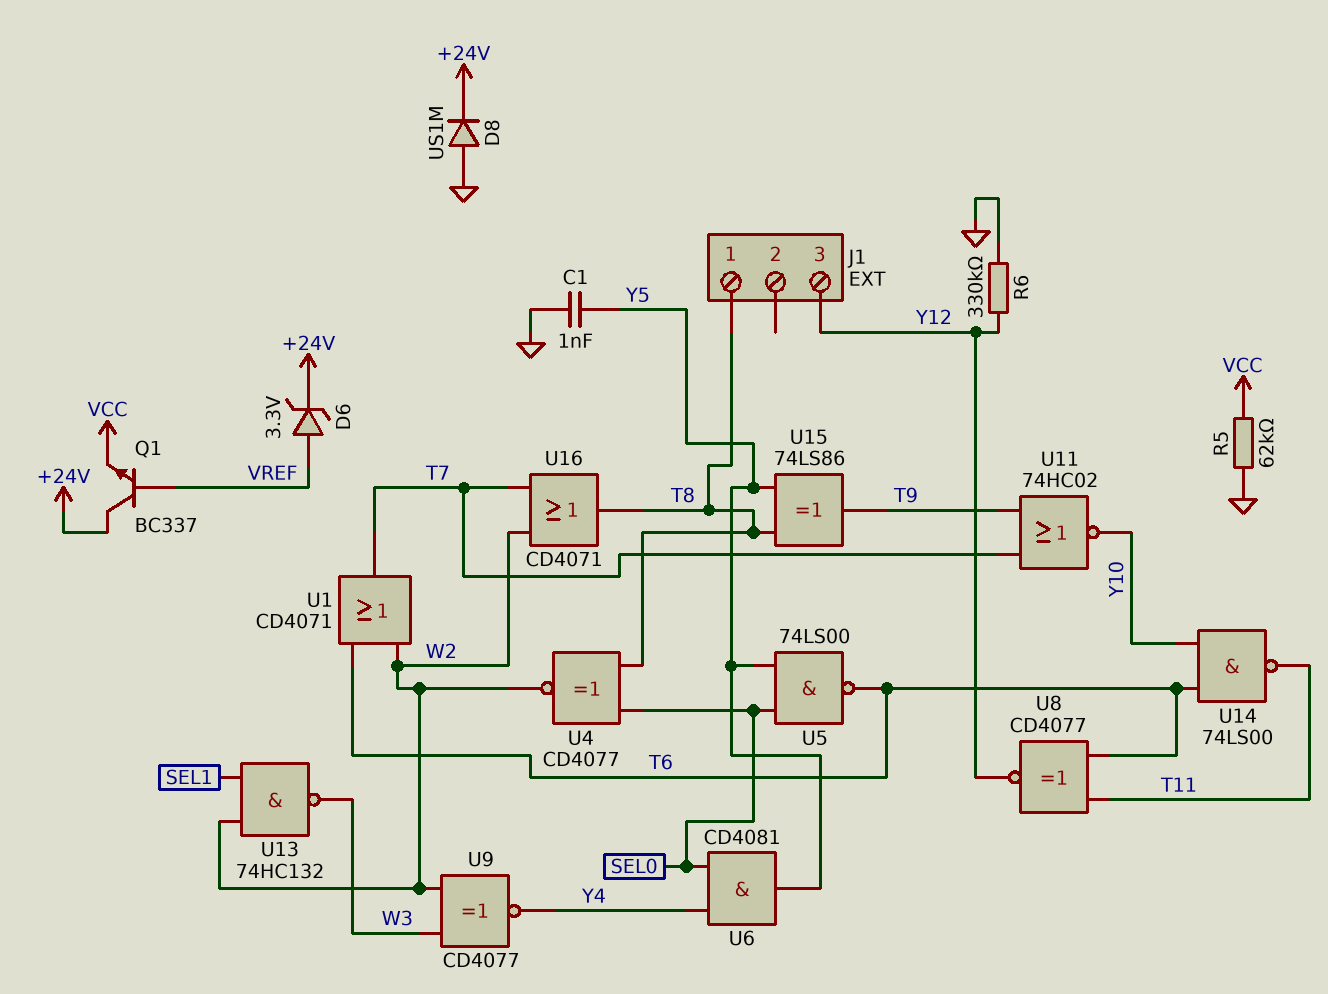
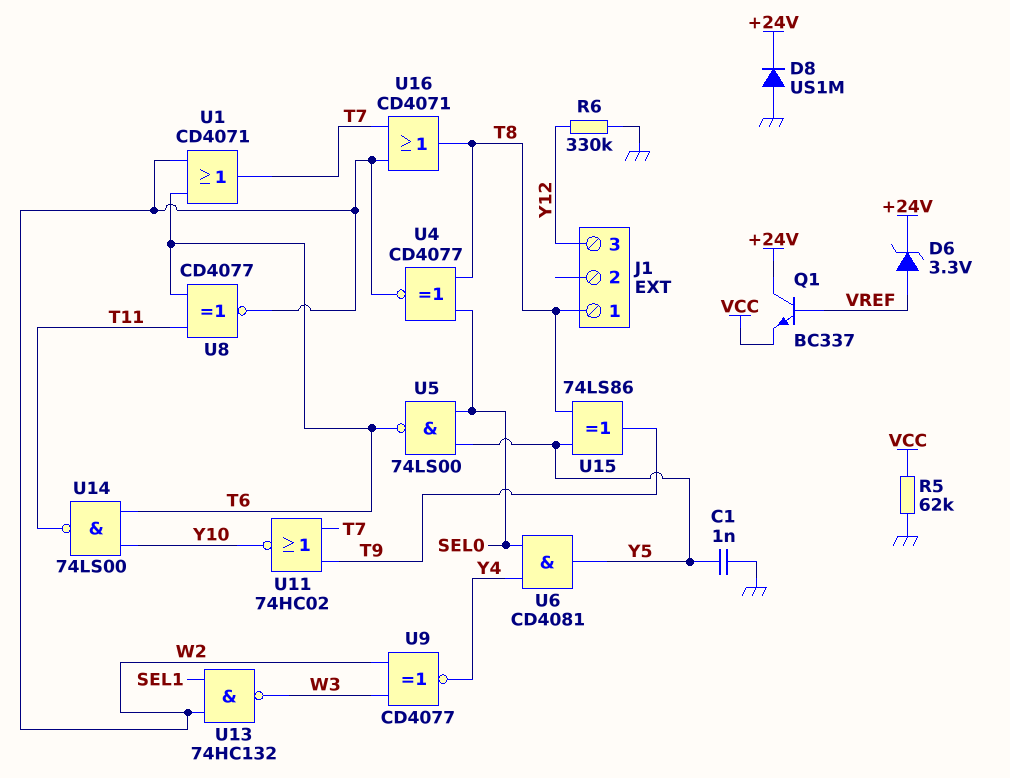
U8: XNOR CD4077 (in T6, in T11, out Y12) -> XNOR CD4077 (in T6, in T11, out W2)

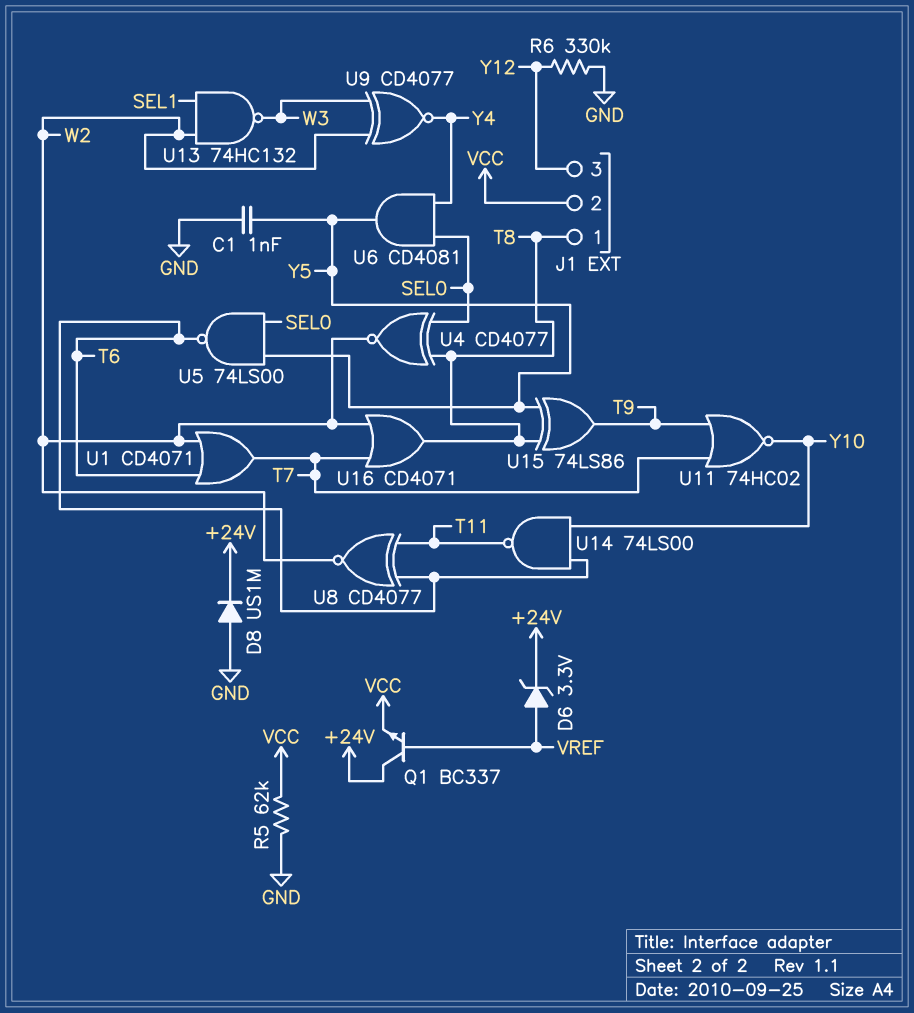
J1 pin 2: none -> VCC

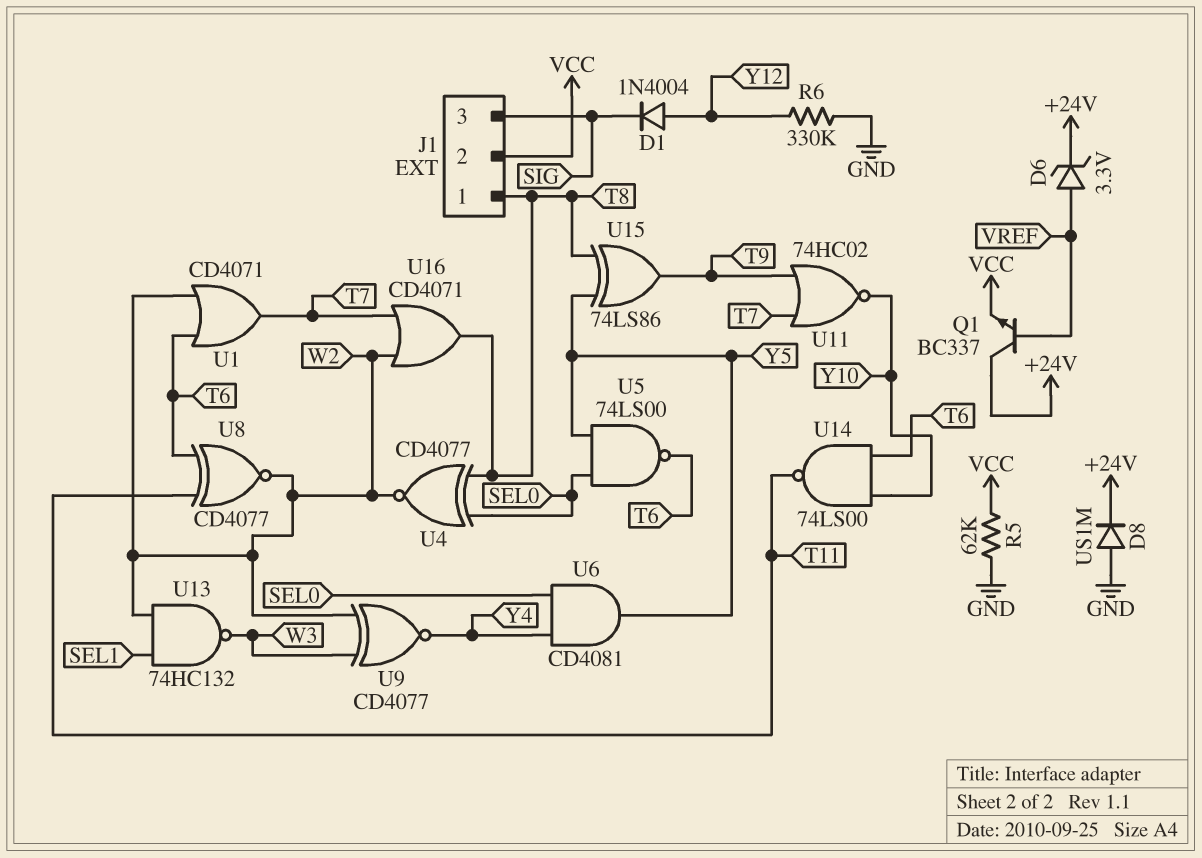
C1: 1nF (GND, Y5) -> none
D1: none -> diode 1N4004 (A Y12, K SIG)
J1 pin 3: Y12 -> SIG

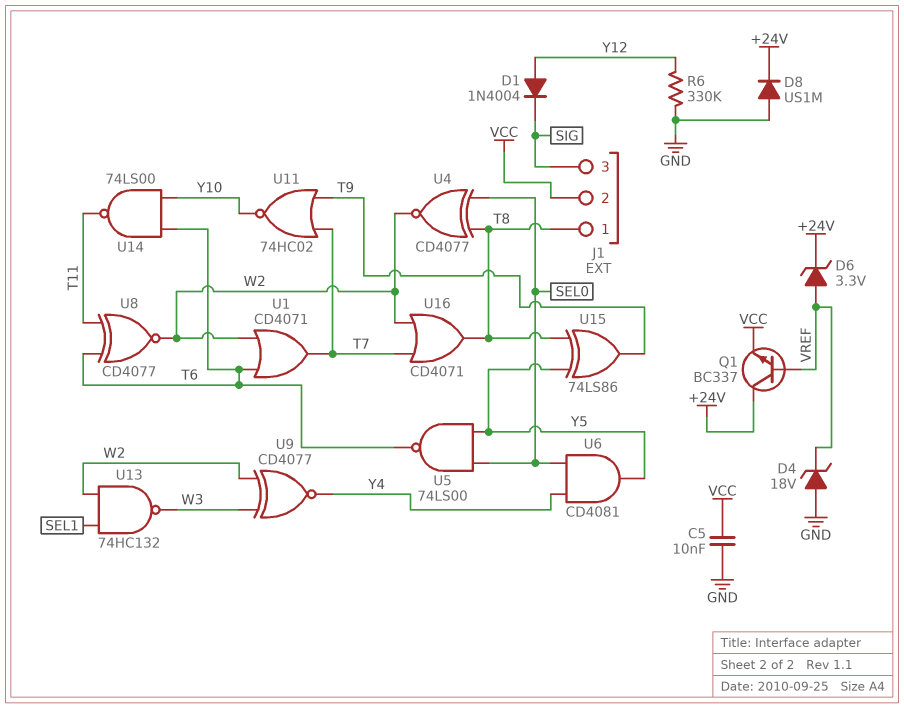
C5: none -> 10nF (GND, VCC)
D4: none -> zener 18V (A GND, K VREF)
R5: 62k (GND, VCC) -> none

